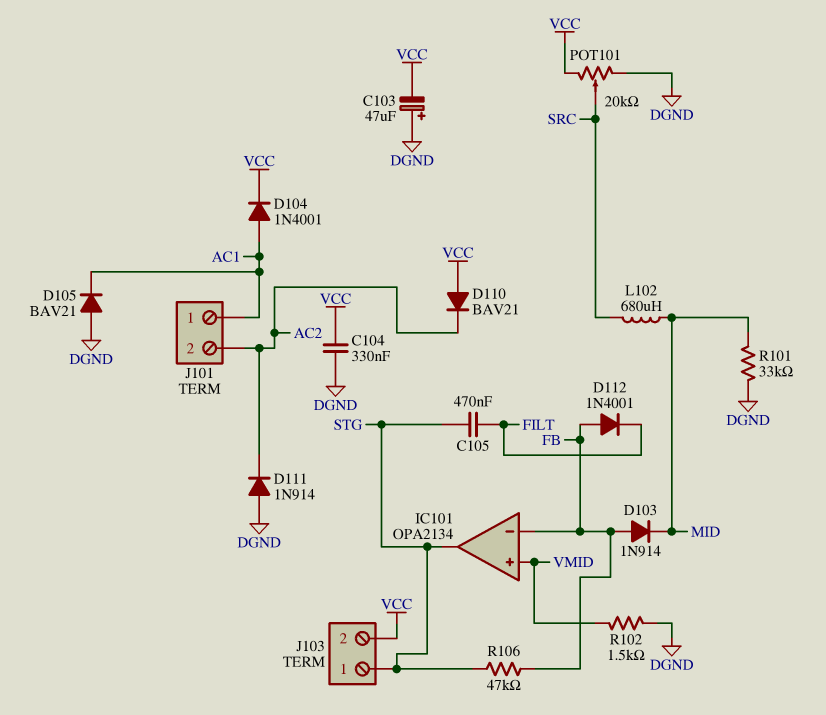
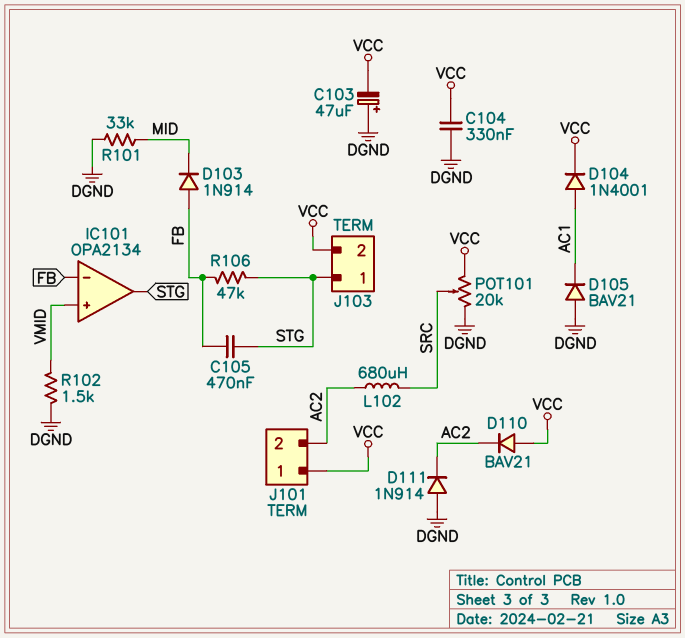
C105: 470nF (FILT, STG) -> 470nF (FB, STG)
D112: diode 1N4001 (A FB, K FILT) -> none
J101 pin 1: AC1 -> VCC
L102: 680uH (MID, SRC) -> 680uH (AC2, SRC)

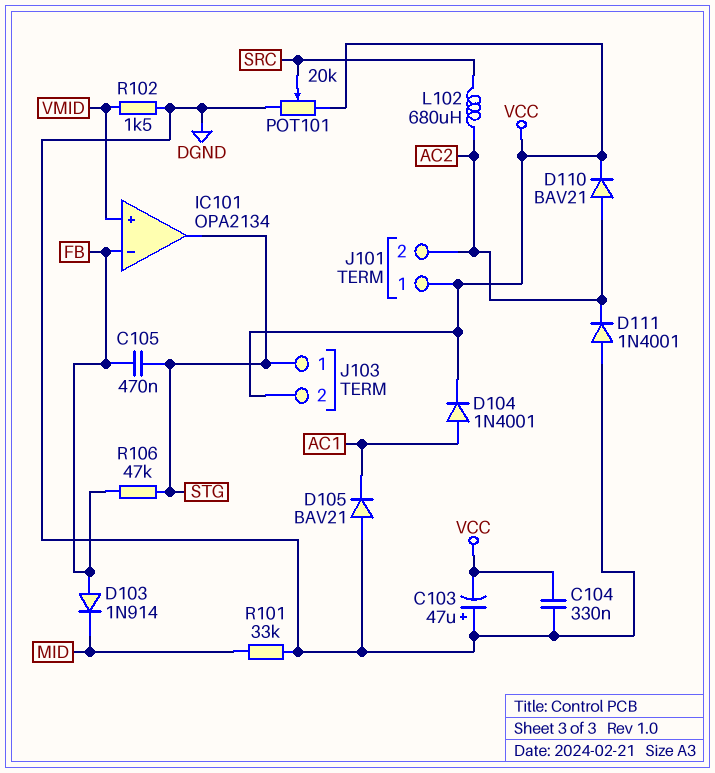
D110: diode BAV21 (A VCC, K AC2) -> diode BAV21 (A AC2, K VCC)
D111: diode 1N914 (A DGND, K AC2) -> diode 1N4001 (A DGND, K AC2)

